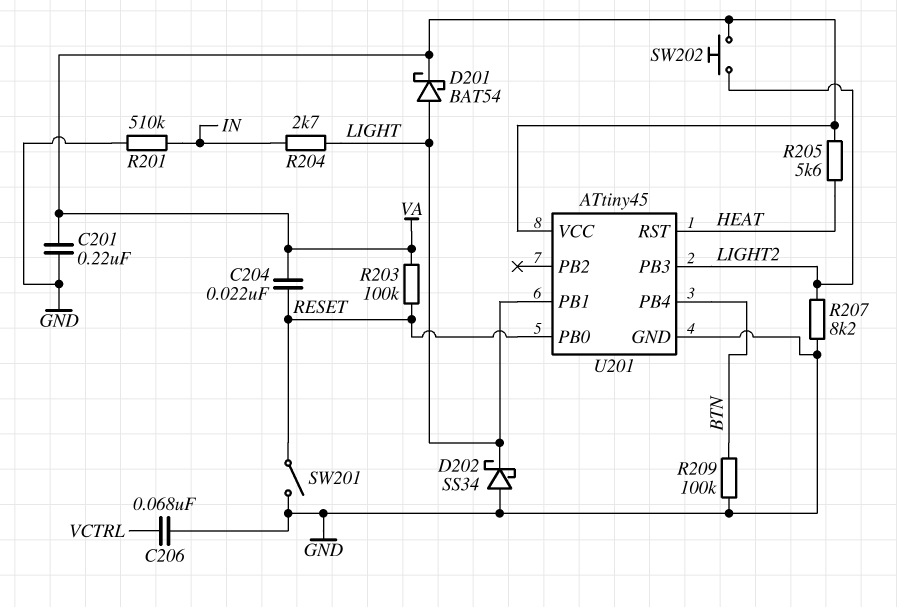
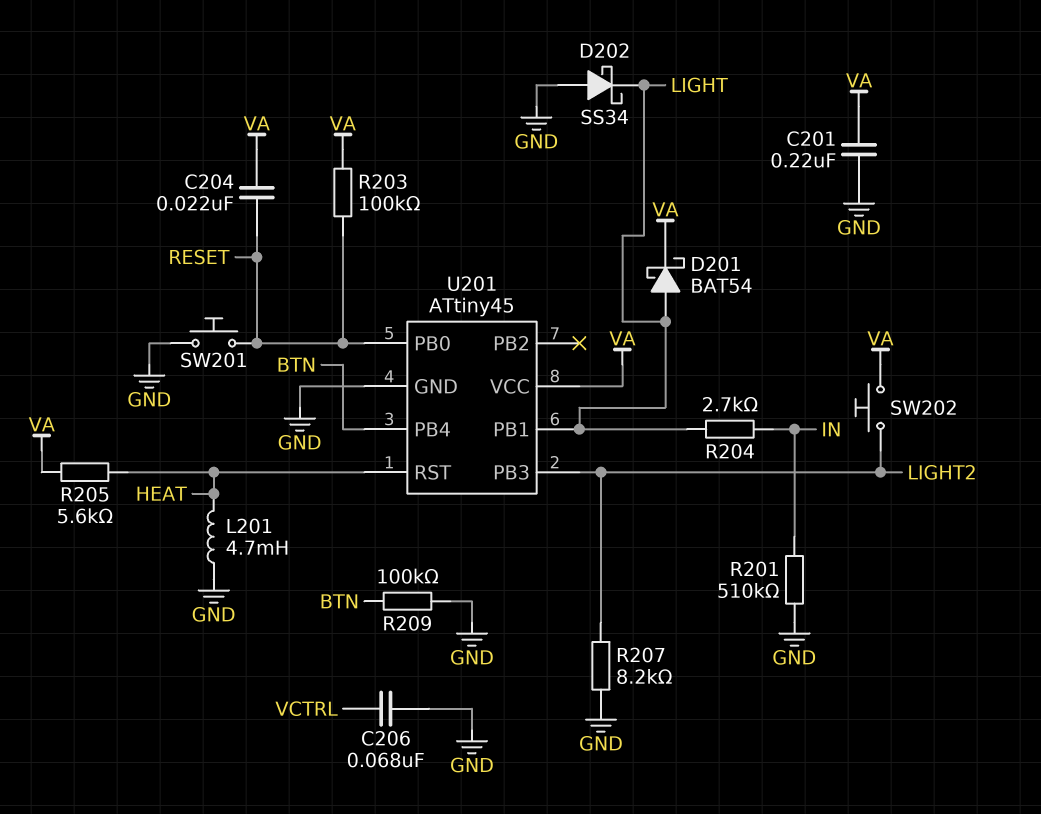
L201: none -> 4.7mH (GND, HEAT)
SW201: switch (GND, RESET) -> button (GND, RESET)

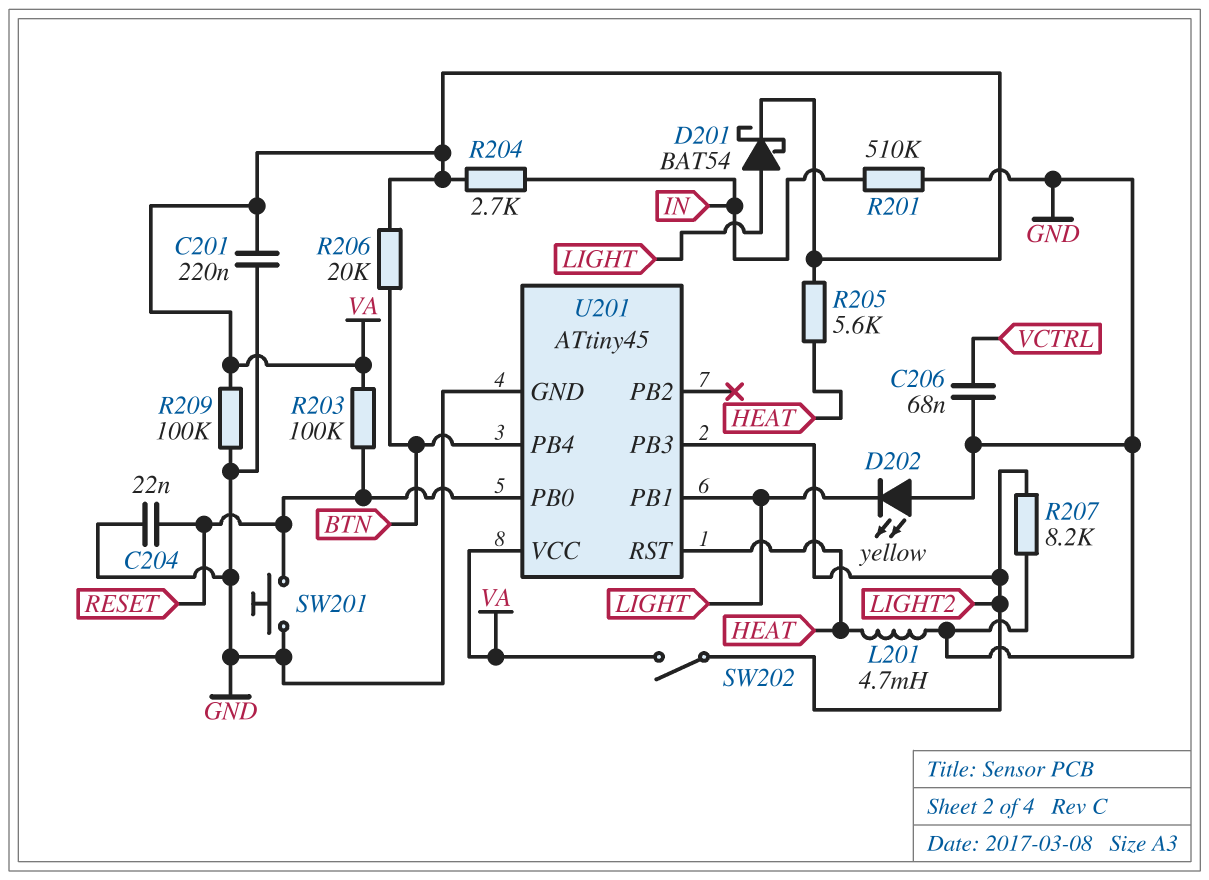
C204: 22nF (RESET, VA) -> 22nF (GND, RESET)
D202: schottky SS34 (A GND, K LIGHT) -> LED yellow (A GND, K LIGHT)
R204: 2.7k (IN, LIGHT) -> 2.7k (IN, VA)
R206: none -> 20k (BTN, VA)
R209: 100k (BTN, GND) -> 100k (GND, VA)
SW202: button (LIGHT2, VA) -> switch (LIGHT2, VA)

